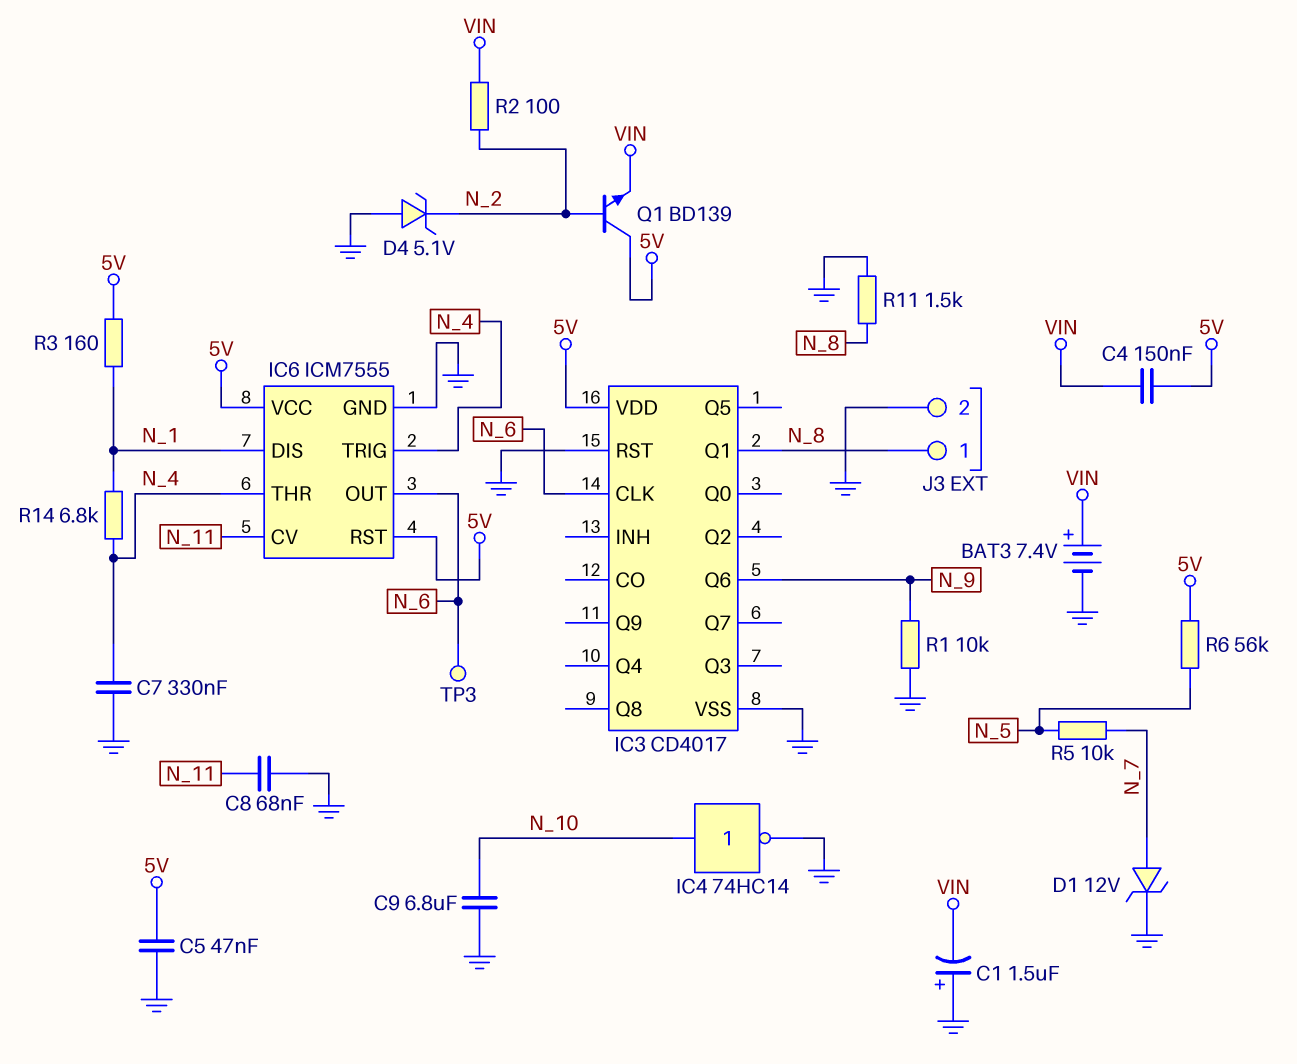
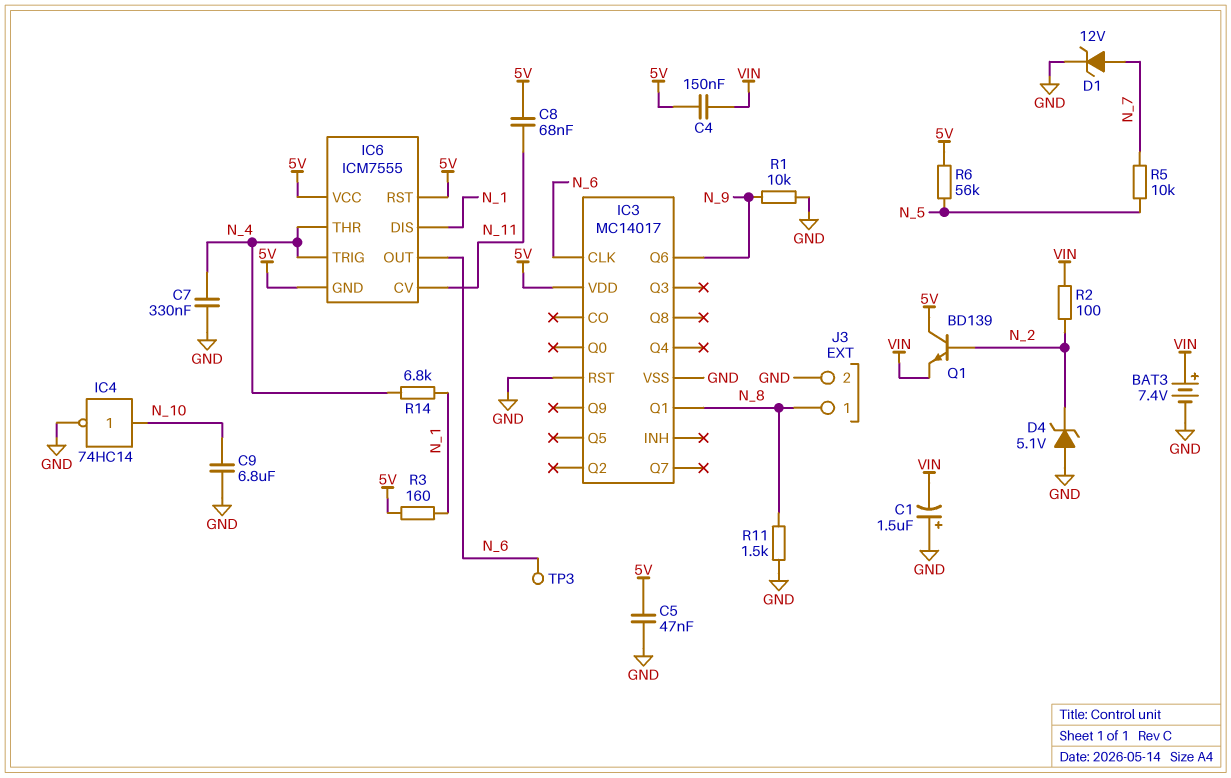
C8: 68nF (GND, N_11) -> 68nF (5V, N_11)
IC3: CD4017 -> MC14017
IC6 pin GND: GND -> 5V

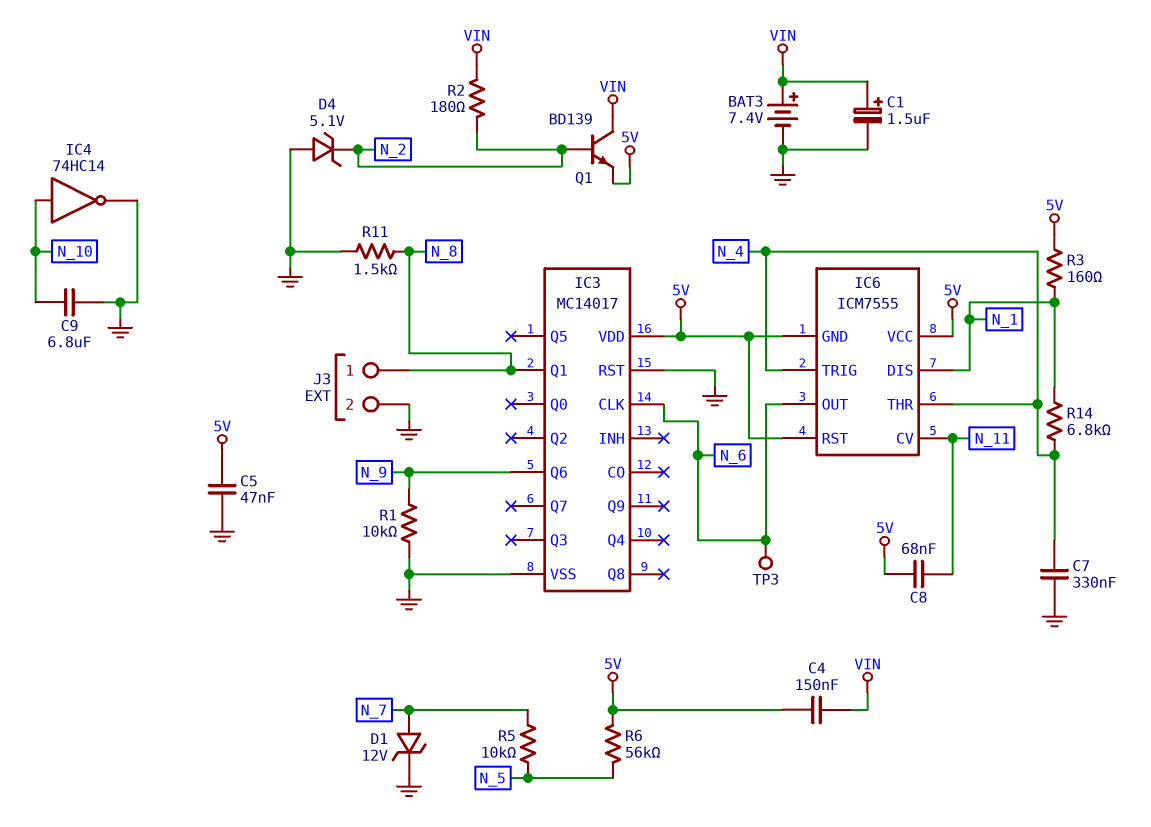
C1: 1.5uF (plus GND, minus VIN) -> 1.5uF (plus VIN, minus GND)
Q1: NPN BD139 (B N_2, C 5V, E VIN) -> NPN BD139 (B N_2, C VIN, E 5V)
R2: 100 (N_2, VIN) -> 180 (N_2, VIN)

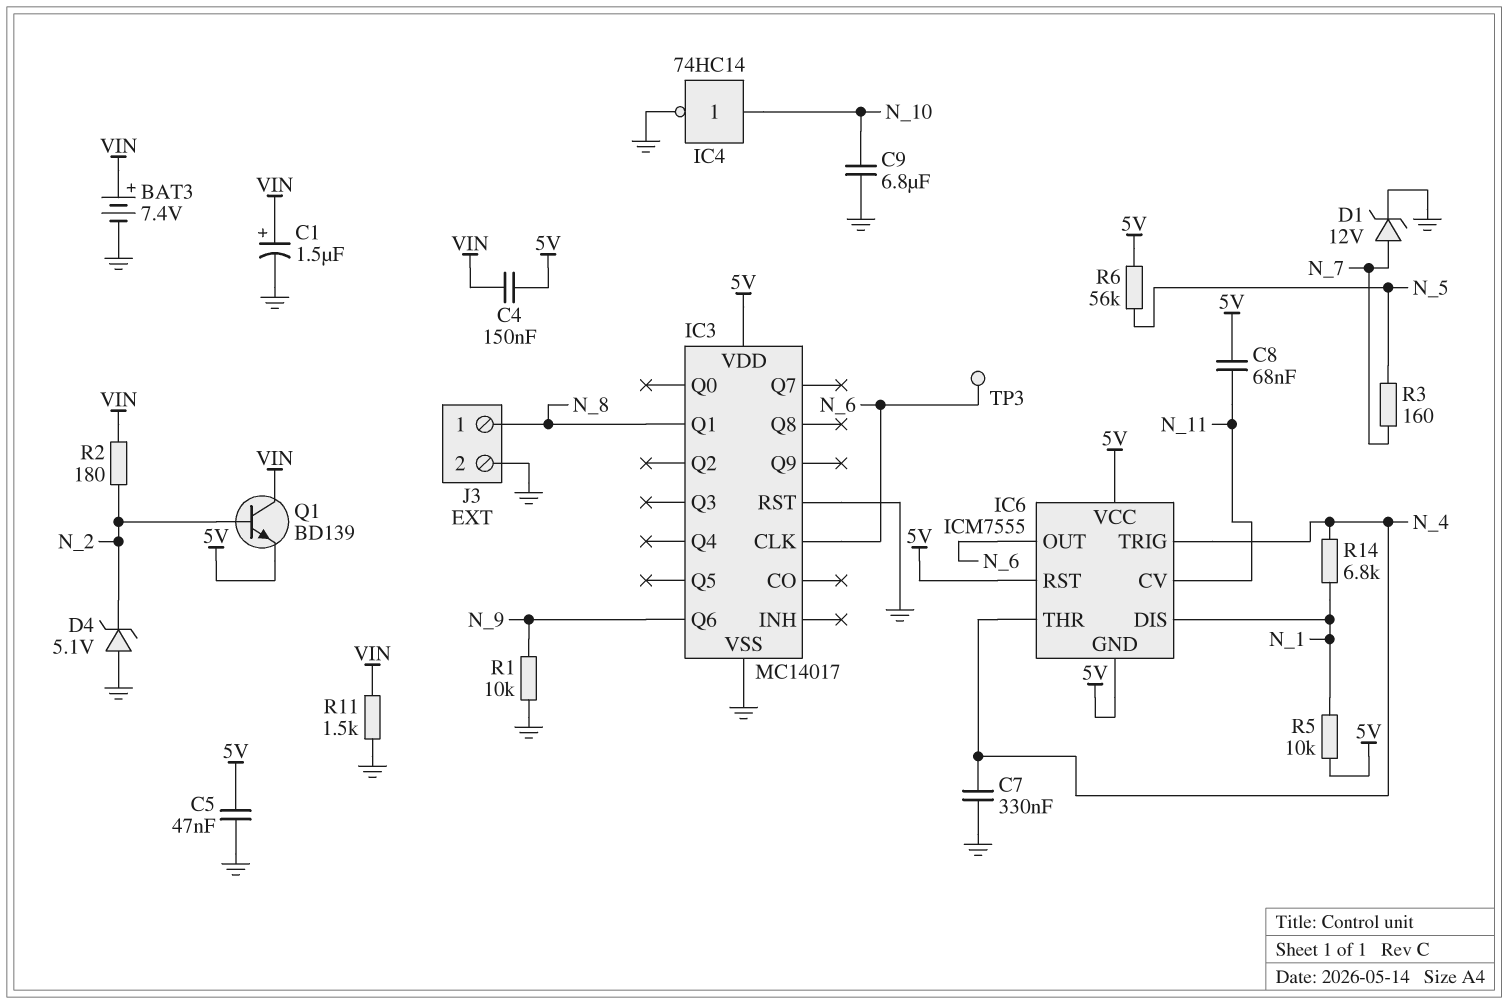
R3: 160 (5V, N_1) -> 160 (N_5, N_7)
R5: 10k (N_5, N_7) -> 10k (5V, N_1)
R11: 1.5k (GND, N_8) -> 1.5k (GND, VIN)

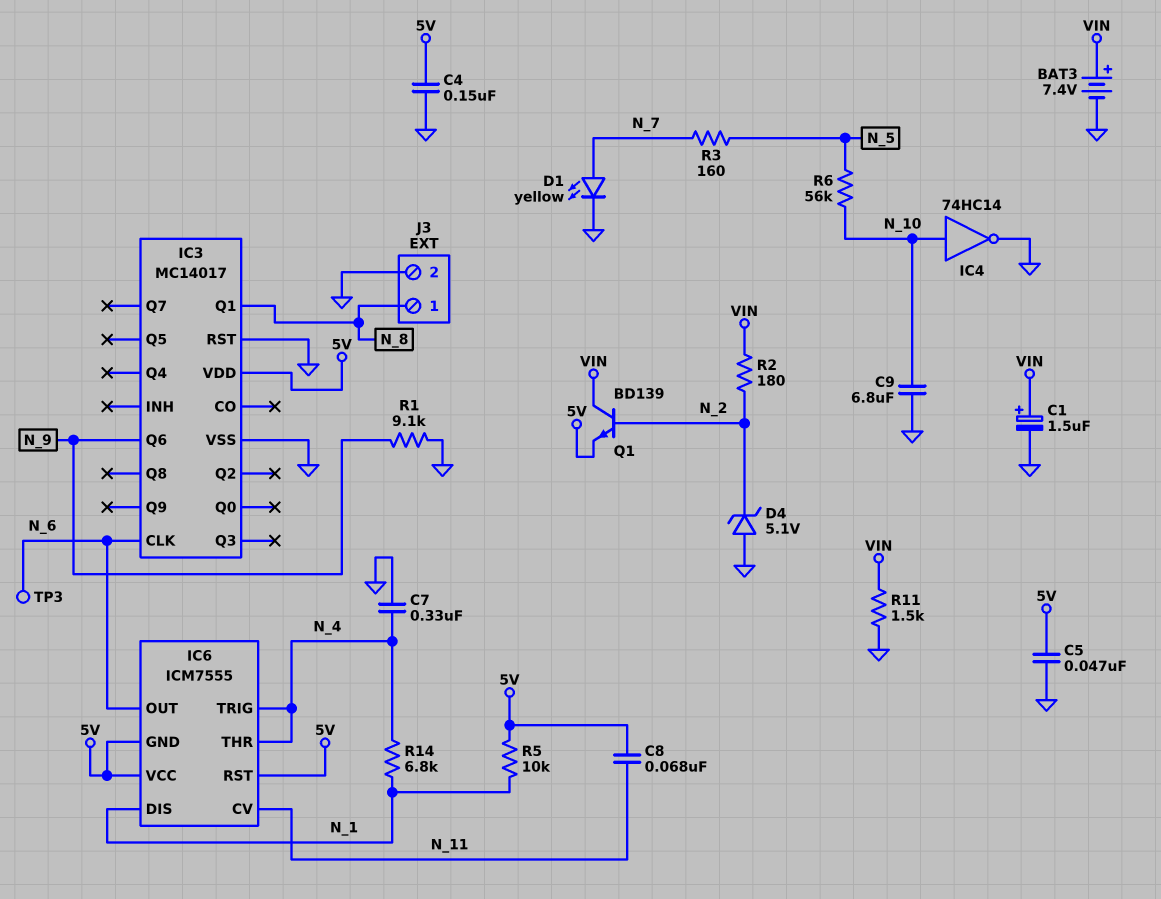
C4: 150nF (5V, VIN) -> 150nF (5V, GND)
D1: zener 12V (A N_7, K GND) -> LED yellow (A N_7, K GND)
R1: 10k (GND, N_9) -> 9.1k (GND, N_9)
R6: 56k (5V, N_5) -> 56k (N_5, N_10)

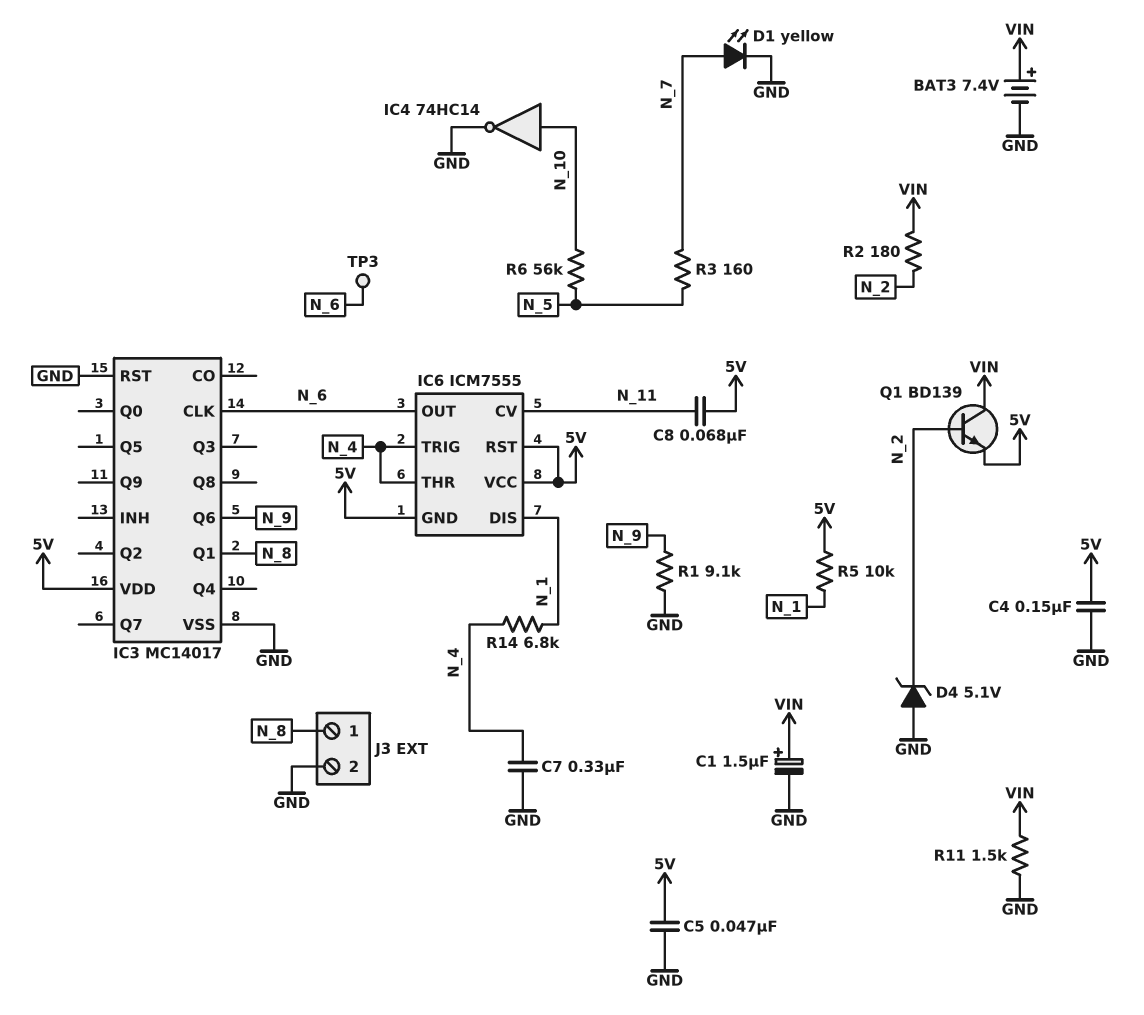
C9: 6.8uF (GND, N_10) -> none

